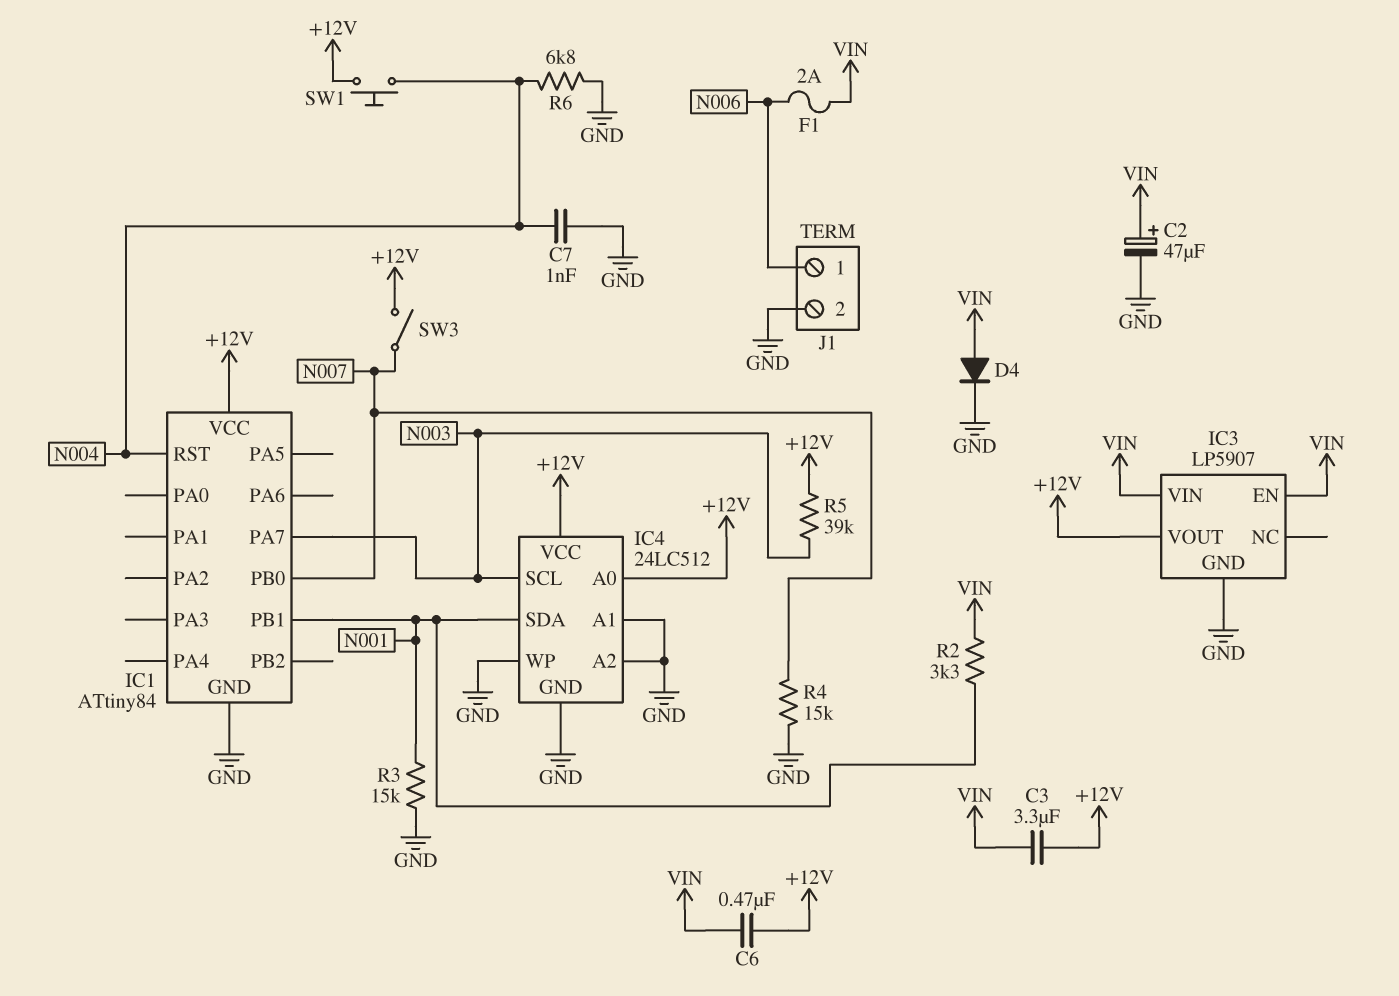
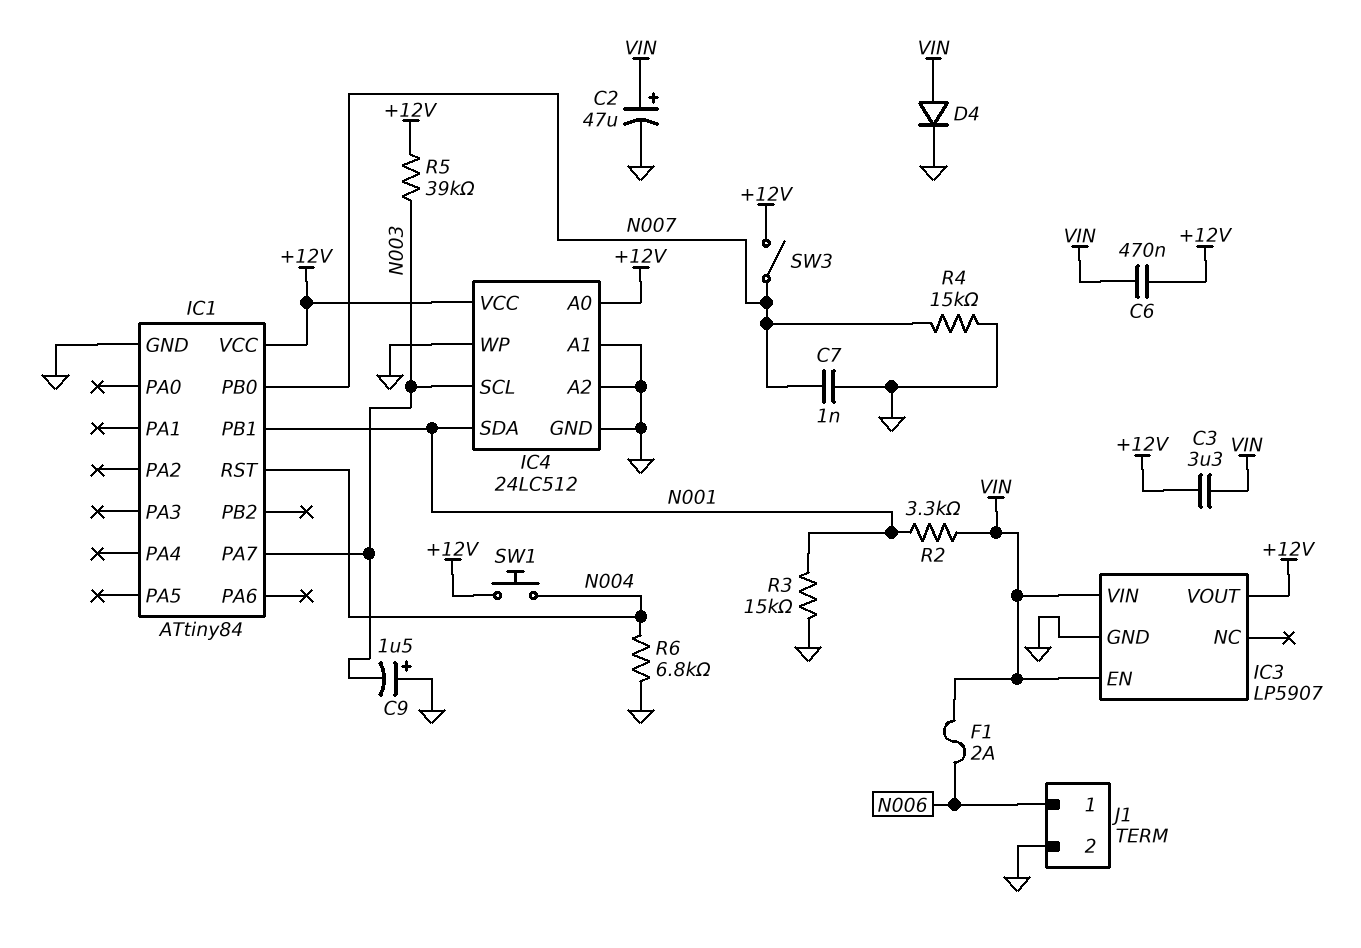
C7: 1nF (GND, N004) -> 1nF (GND, N007)
C9: none -> 1.5uF (plus GND, minus N003)

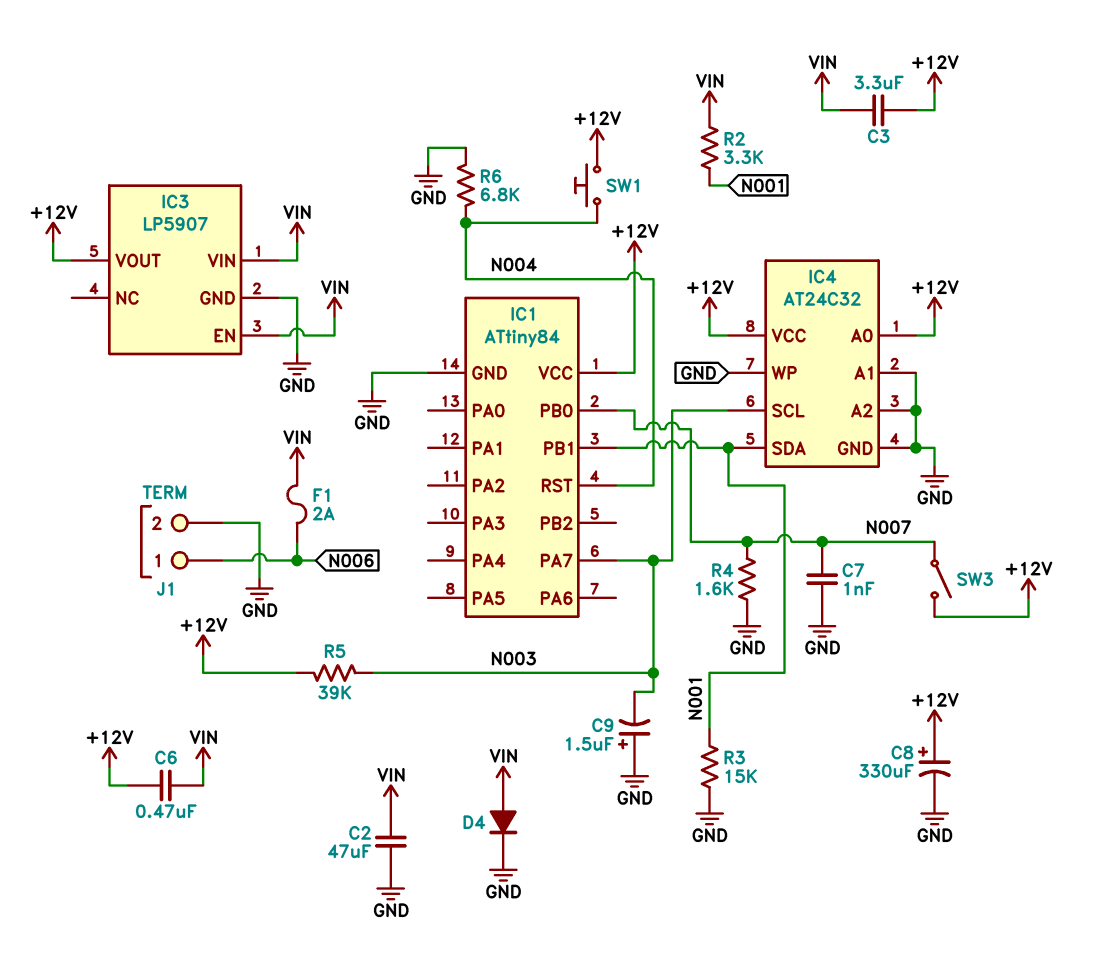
C2: 47uF (plus VIN, minus GND) -> 47uF (GND, VIN)
C8: none -> 330uF (plus +12V, minus GND)
IC4: 24LC512 -> AT24C32
R4: 15k (GND, N007) -> 1.6k (GND, N007)

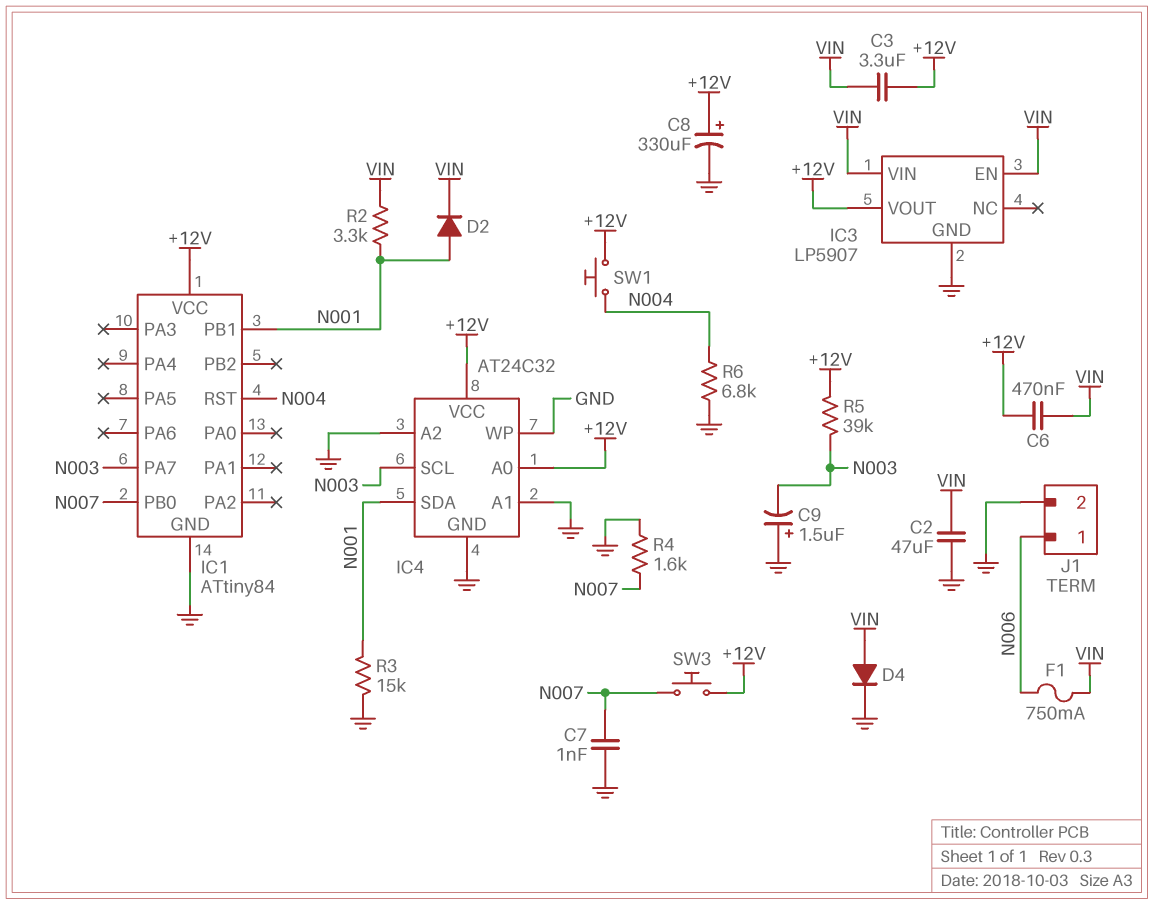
D2: none -> diode (A N001, K VIN)
F1: 2A (N006, VIN) -> 750mA (N006, VIN)
SW3: switch (+12V, N007) -> button (+12V, N007)

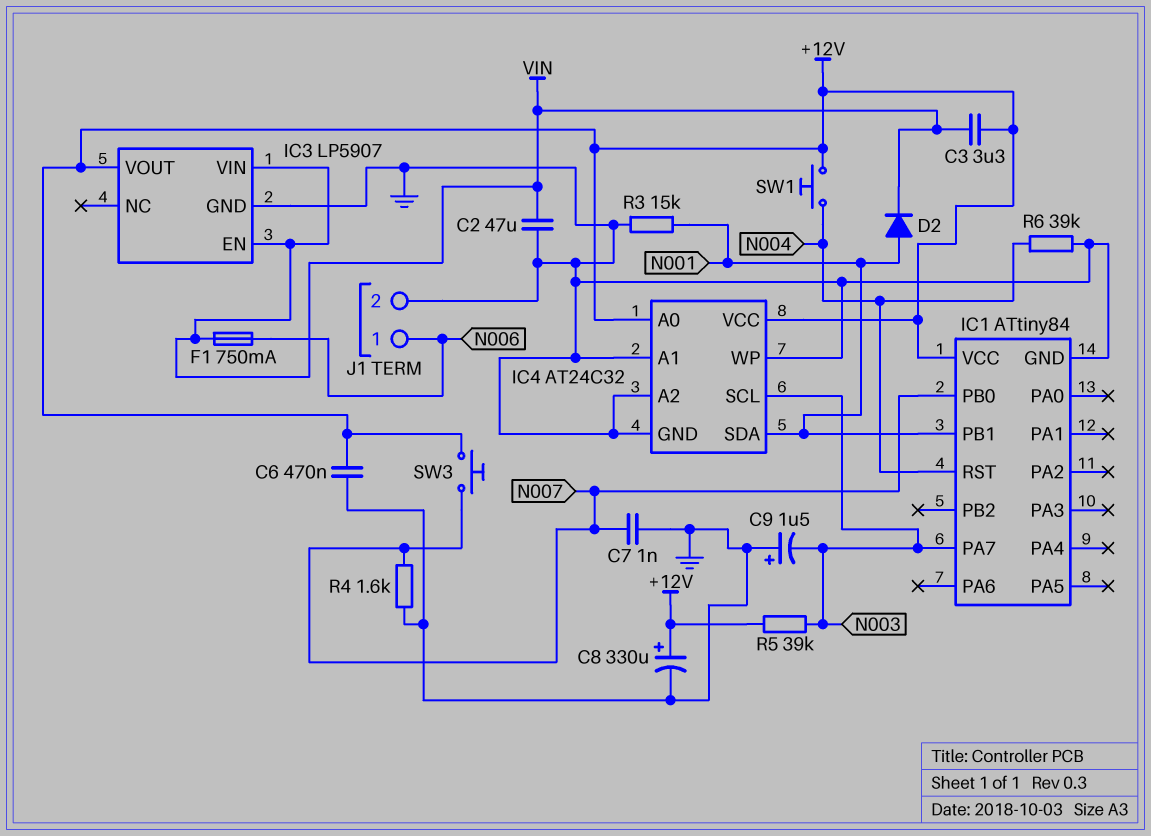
C6: 470nF (+12V, VIN) -> 470nF (+12V, GND)
D4: diode (A VIN, K GND) -> none
R2: 3.3k (N001, VIN) -> none
R6: 6.8k (GND, N004) -> 39k (GND, N004)

